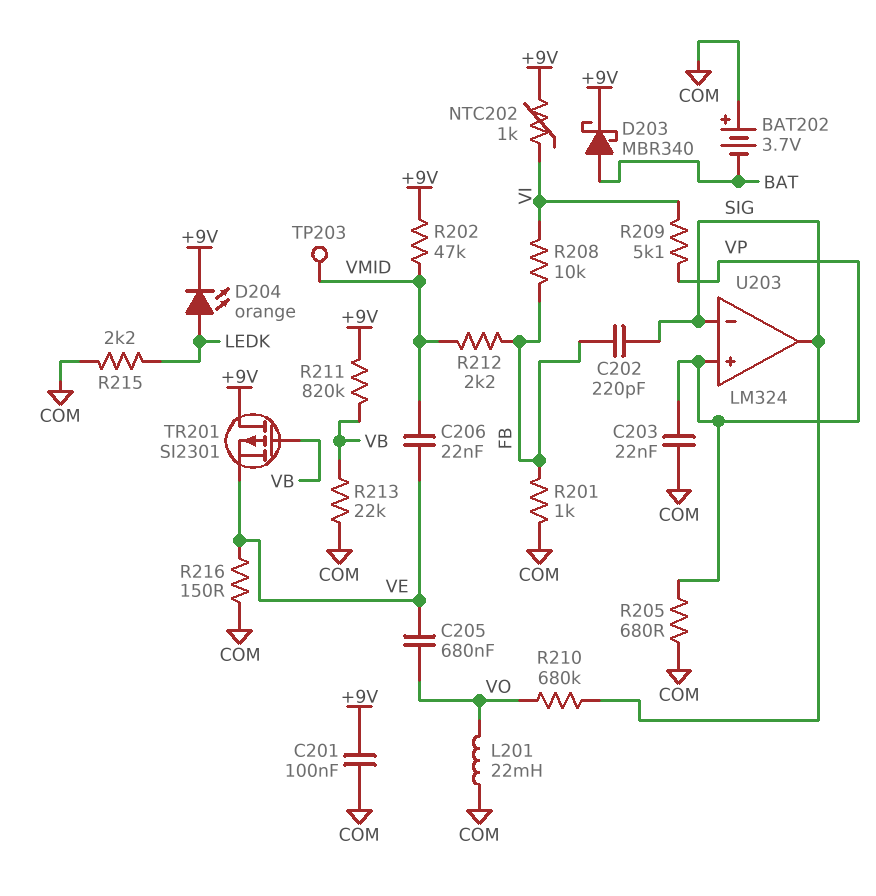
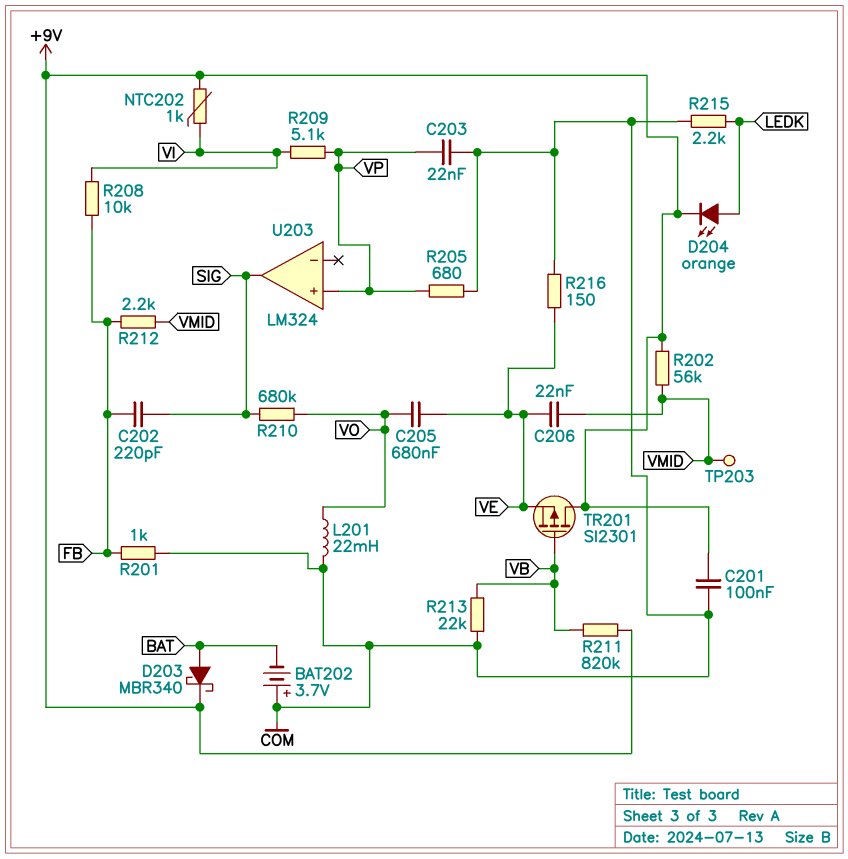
R202: 47k (+9V, VMID) -> 56k (+9V, VMID)
U203 pin in-: SIG -> none

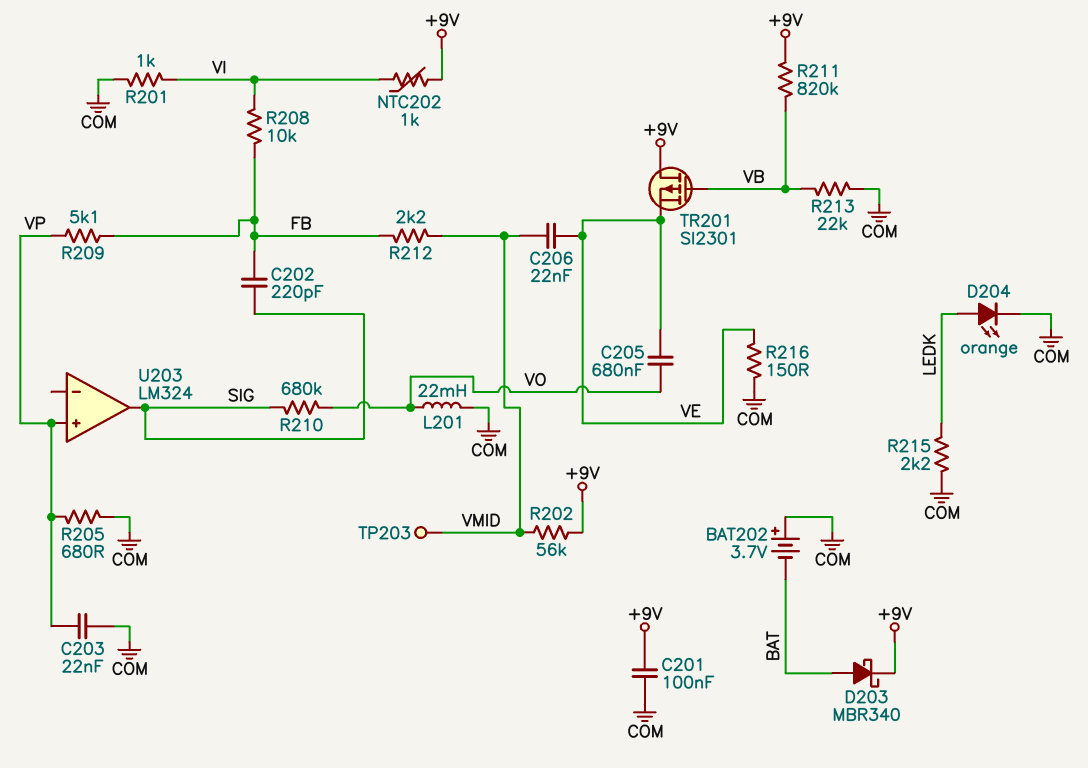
D204: LED orange (A LEDK, K +9V) -> LED orange (A LEDK, K COM)
R201: 1k (COM, FB) -> 1k (COM, VI)
R209: 5.1k (VI, VP) -> 5.1k (FB, VP)

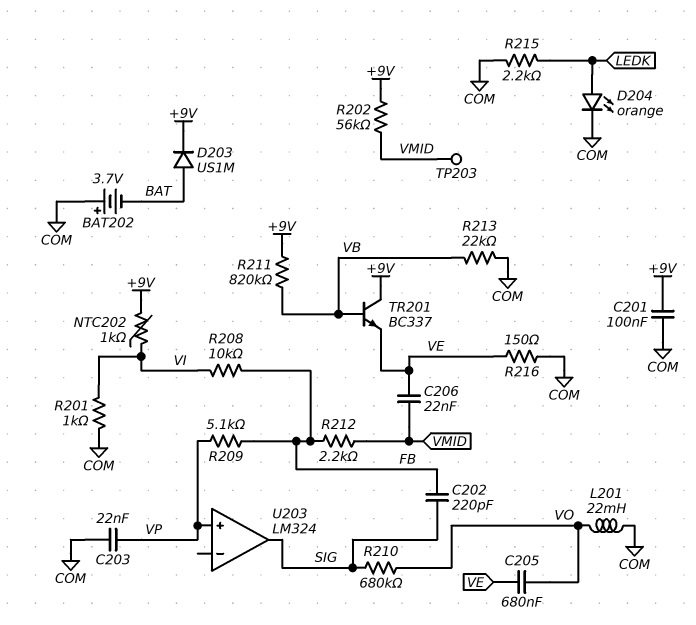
D203: schottky MBR340 (A BAT, K +9V) -> diode US1M (A BAT, K +9V)
R205: 680 (COM, VP) -> none
TR201: PMOS SI2301 (G VB, D +9V, S VE) -> NPN BC337 (B VB, C +9V, E VE)

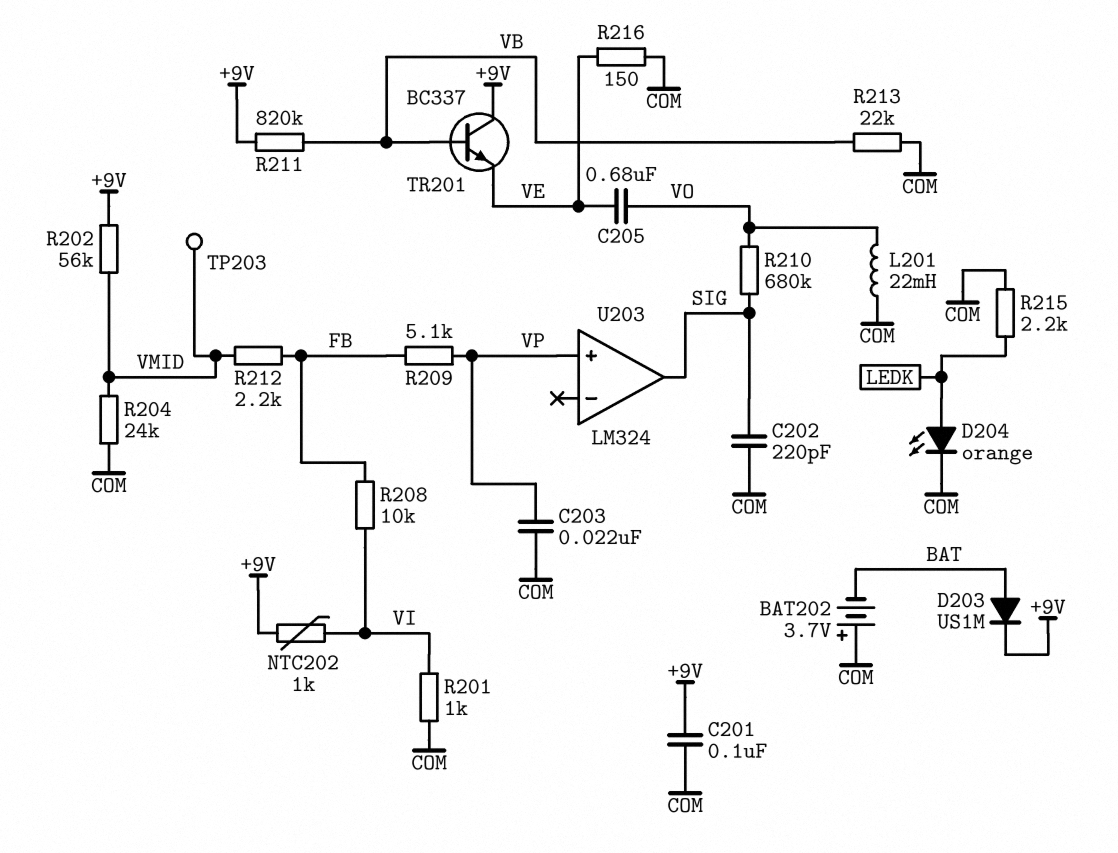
C202: 220pF (FB, SIG) -> 220pF (COM, SIG)
C206: 22nF (VE, VMID) -> none
R204: none -> 24k (COM, VMID)

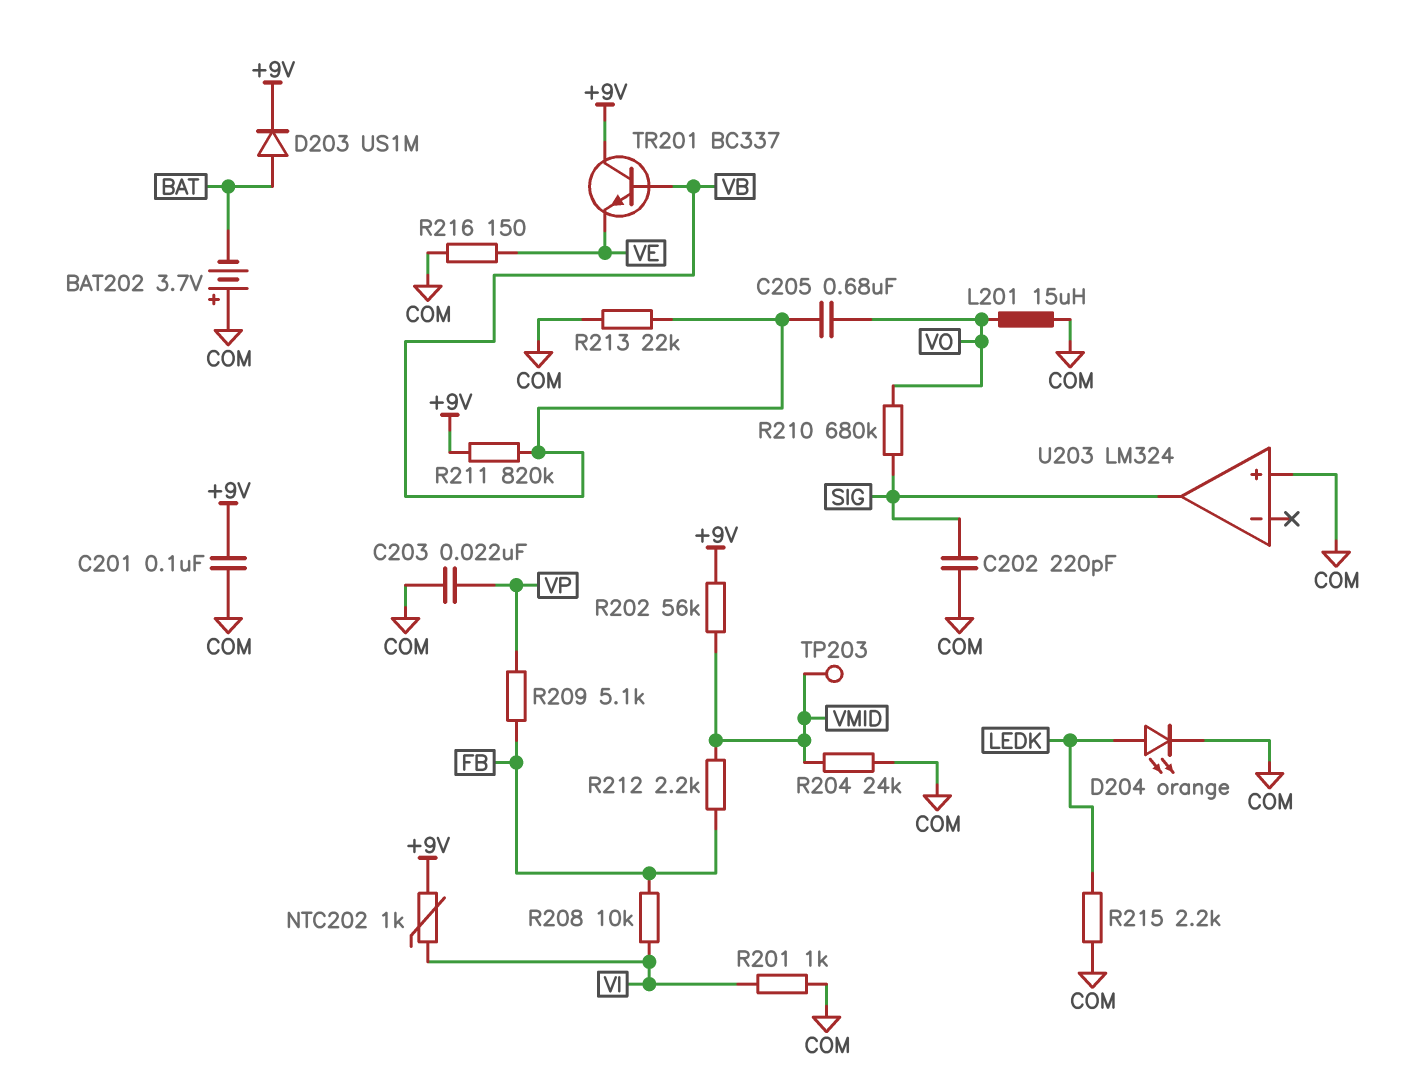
C205: 680nF (VE, VO) -> 680nF (VB, VO)
L201: 22mH (COM, VO) -> 15uH (COM, VO)
U203 pin in+: VP -> COM

